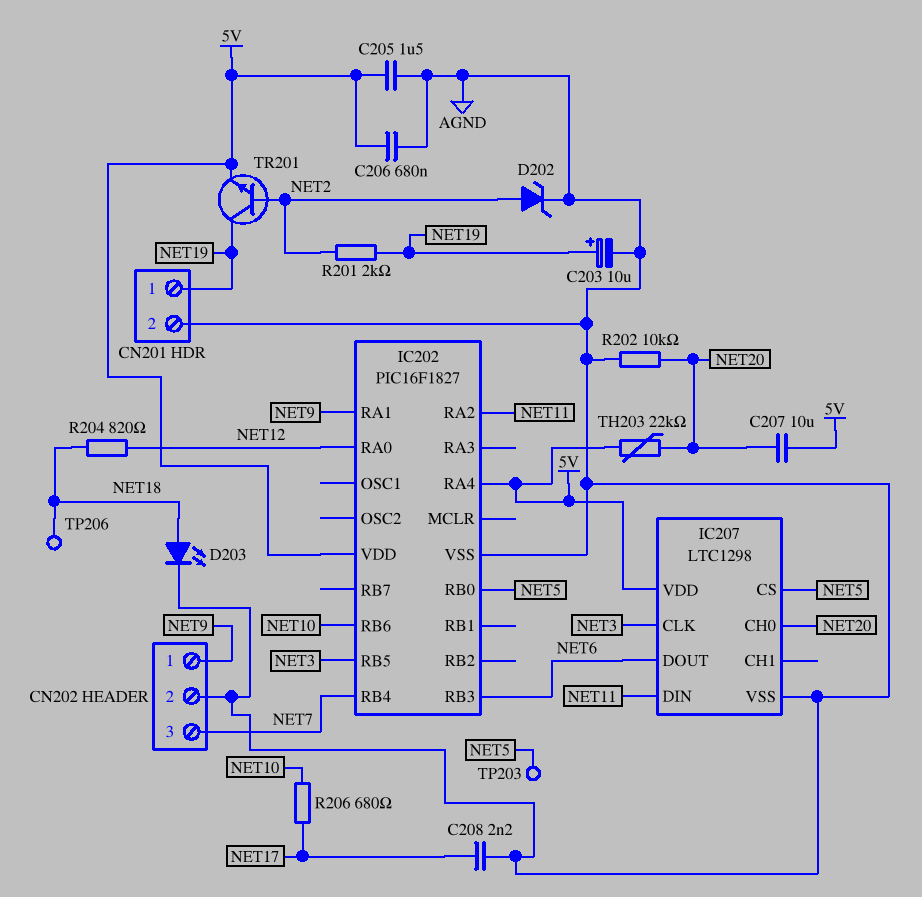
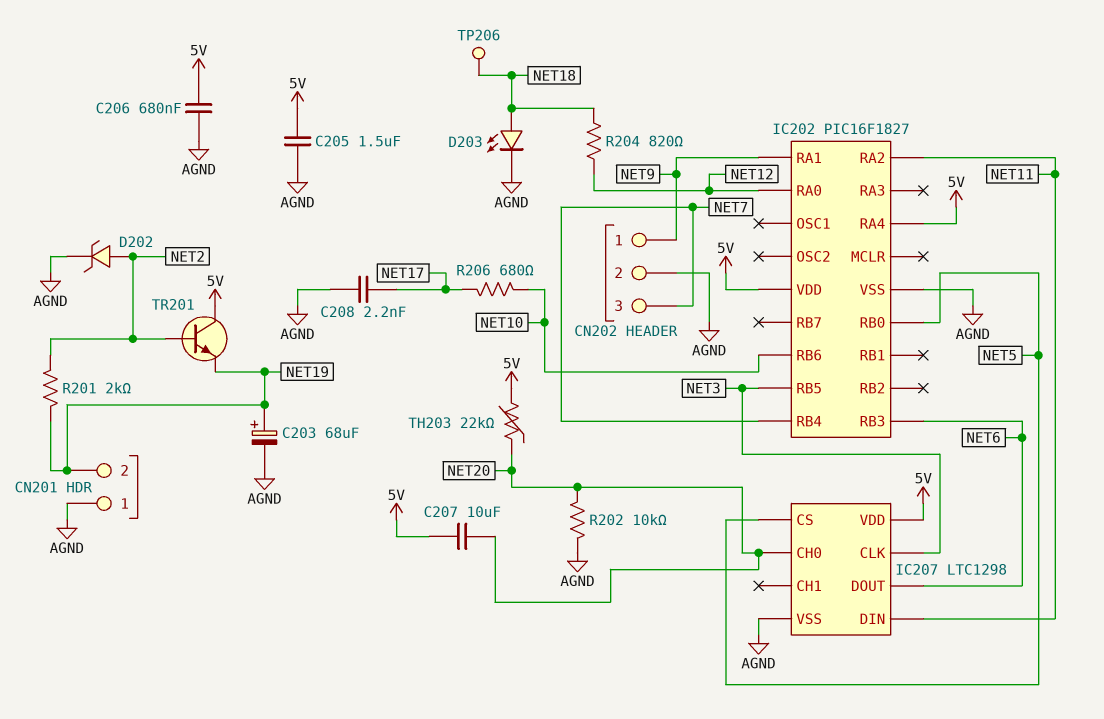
C203: 10uF (plus NET19, minus AGND) -> 68uF (plus NET19, minus AGND)
CN201 pin 1: NET19 -> AGND
CN201 pin 2: AGND -> NET19
TP203: test point (NET5) -> none
TR201: NPN (B NET2, C NET19, E 5V) -> NPN (B NET2, C 5V, E NET19)

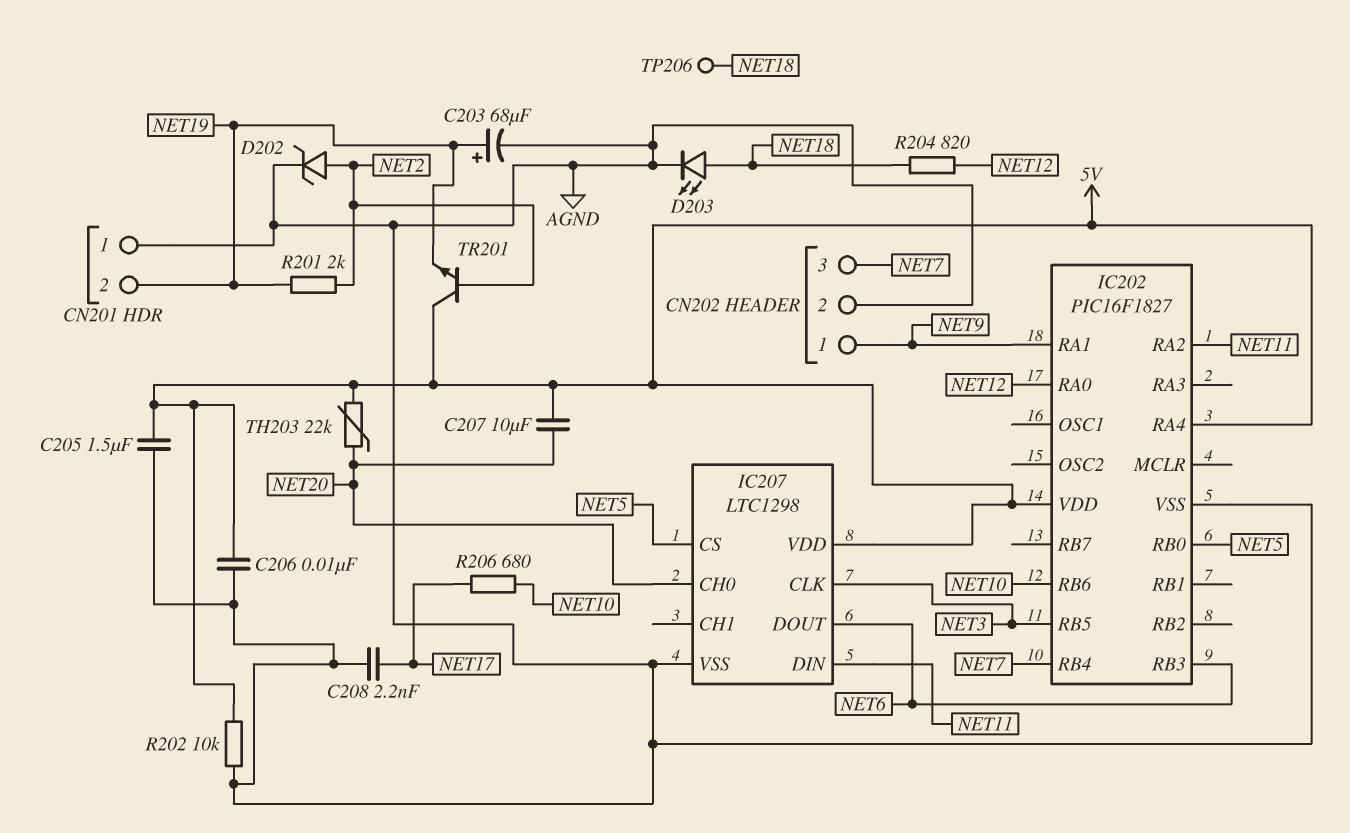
C206: 680nF (5V, AGND) -> 10nF (5V, AGND)
R202: 10k (AGND, NET20) -> 10k (5V, AGND)

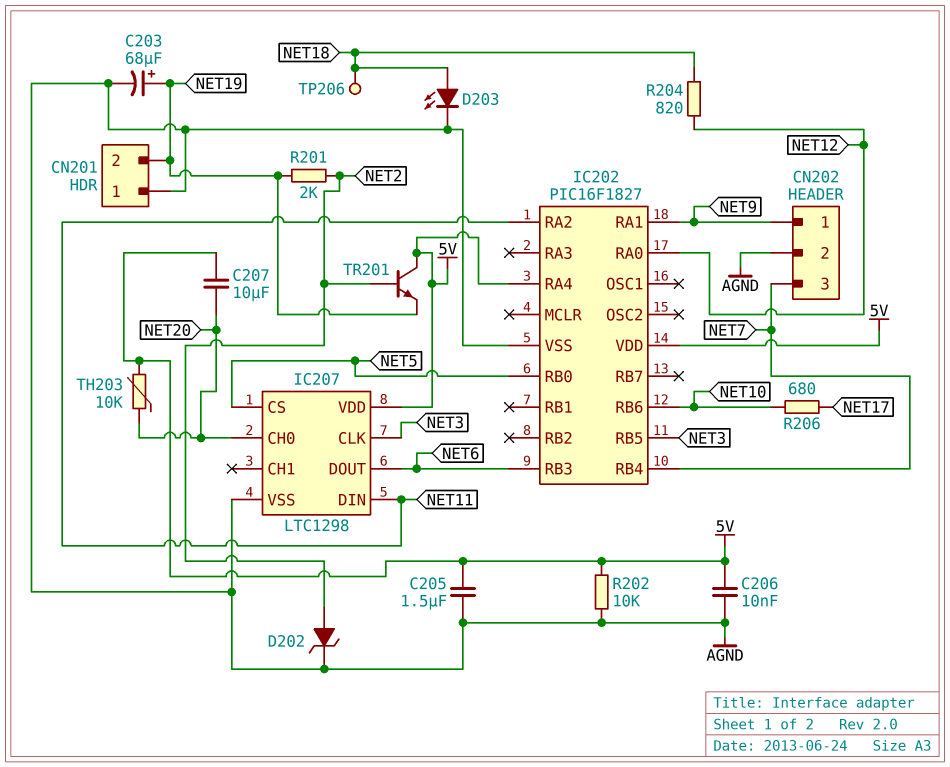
C208: 2.2nF (AGND, NET17) -> none
TH203: 22k (5V, NET20) -> 10k (5V, NET20)

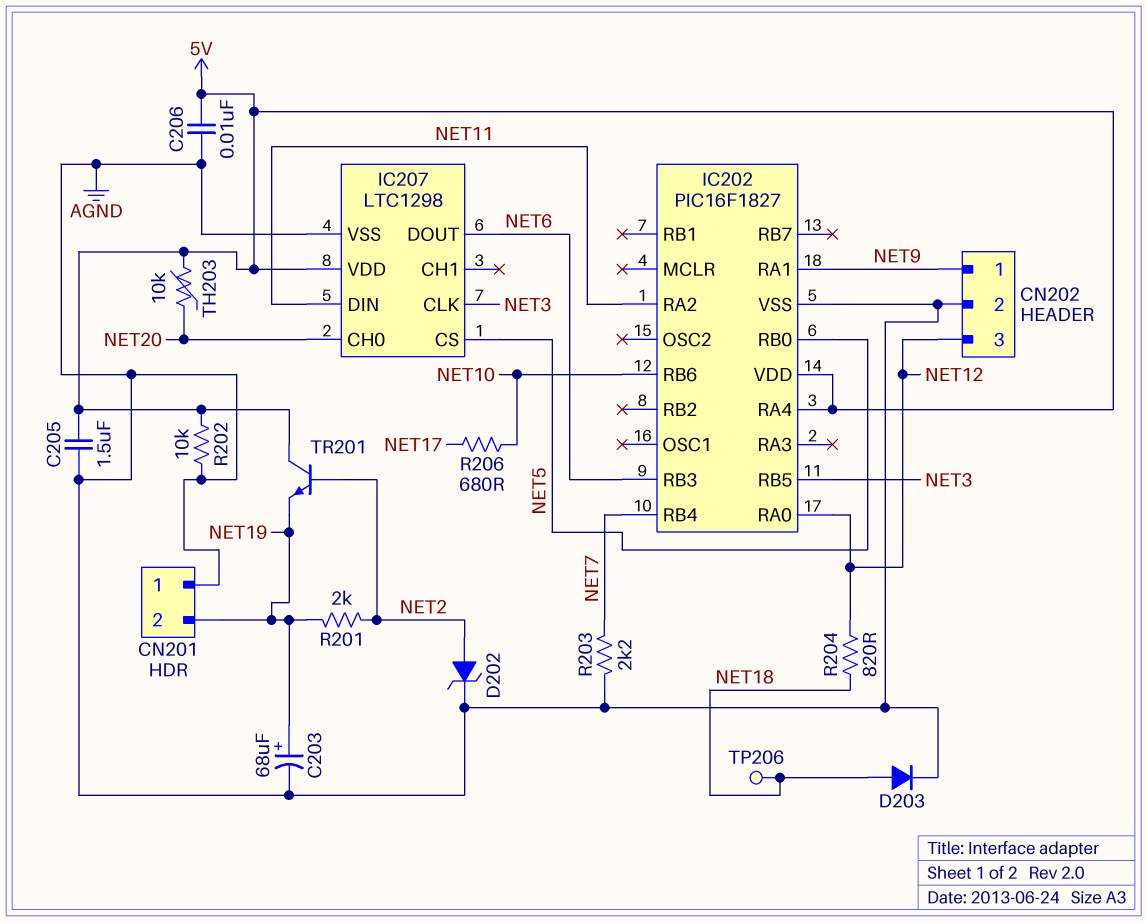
C207: 10uF (5V, NET20) -> none
CN202 pin 3: NET7 -> NET12
D203: LED (A NET18, K AGND) -> diode (A NET18, K AGND)
R203: none -> 2.2k (AGND, NET7)

